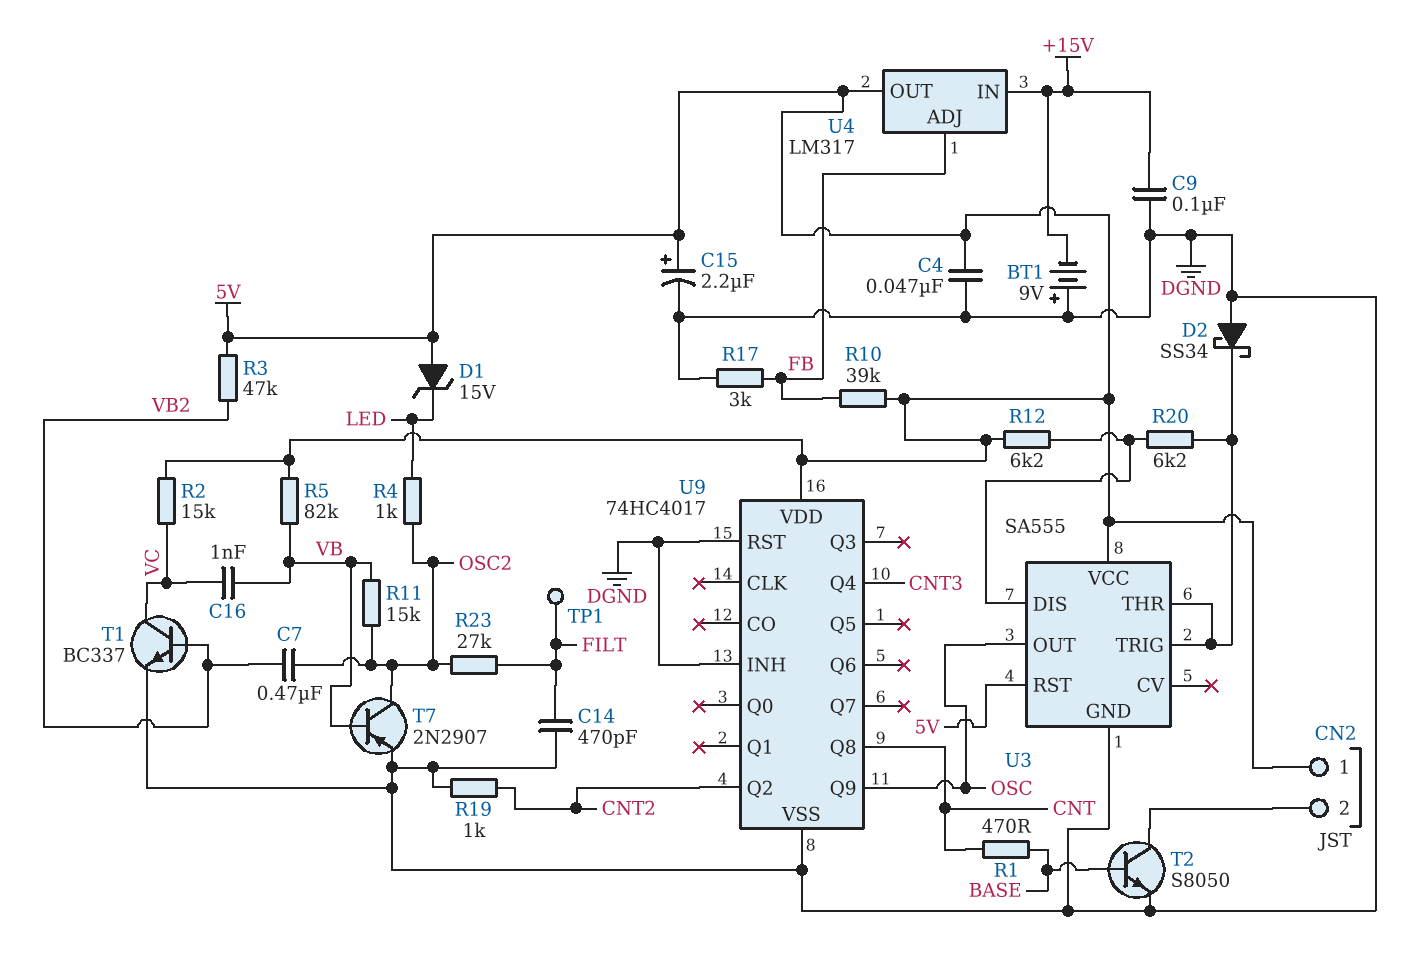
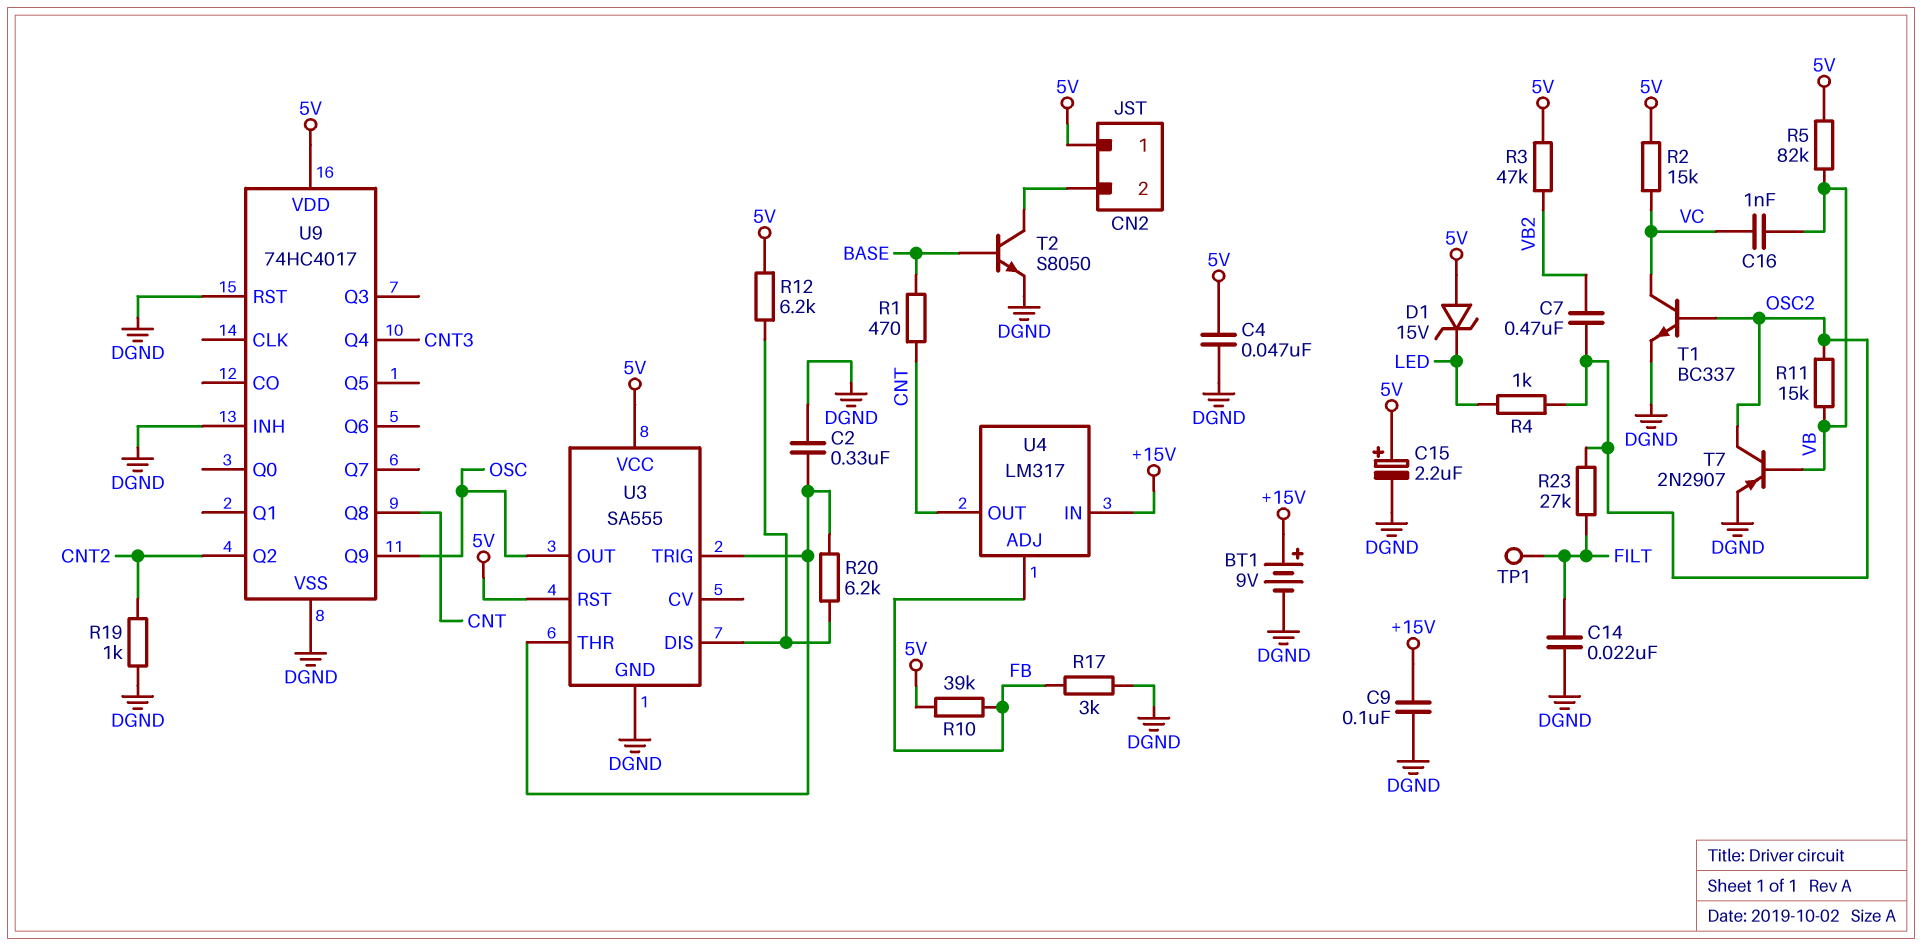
BT1: 9V (plus DGND, minus +15V) -> 9V (plus +15V, minus DGND)
C2: none -> 330nF (DGND, U3/THR)
C14: 470pF (DGND, FILT) -> 22nF (DGND, FILT)
D2: schottky SS34 (A DGND, K U3/THR) -> none
T1: NPN BC337 (B VB2, C VC, E DGND) -> NPN BC337 (B OSC2, C VC, E DGND)
U4 pin OUT: 5V -> CNT

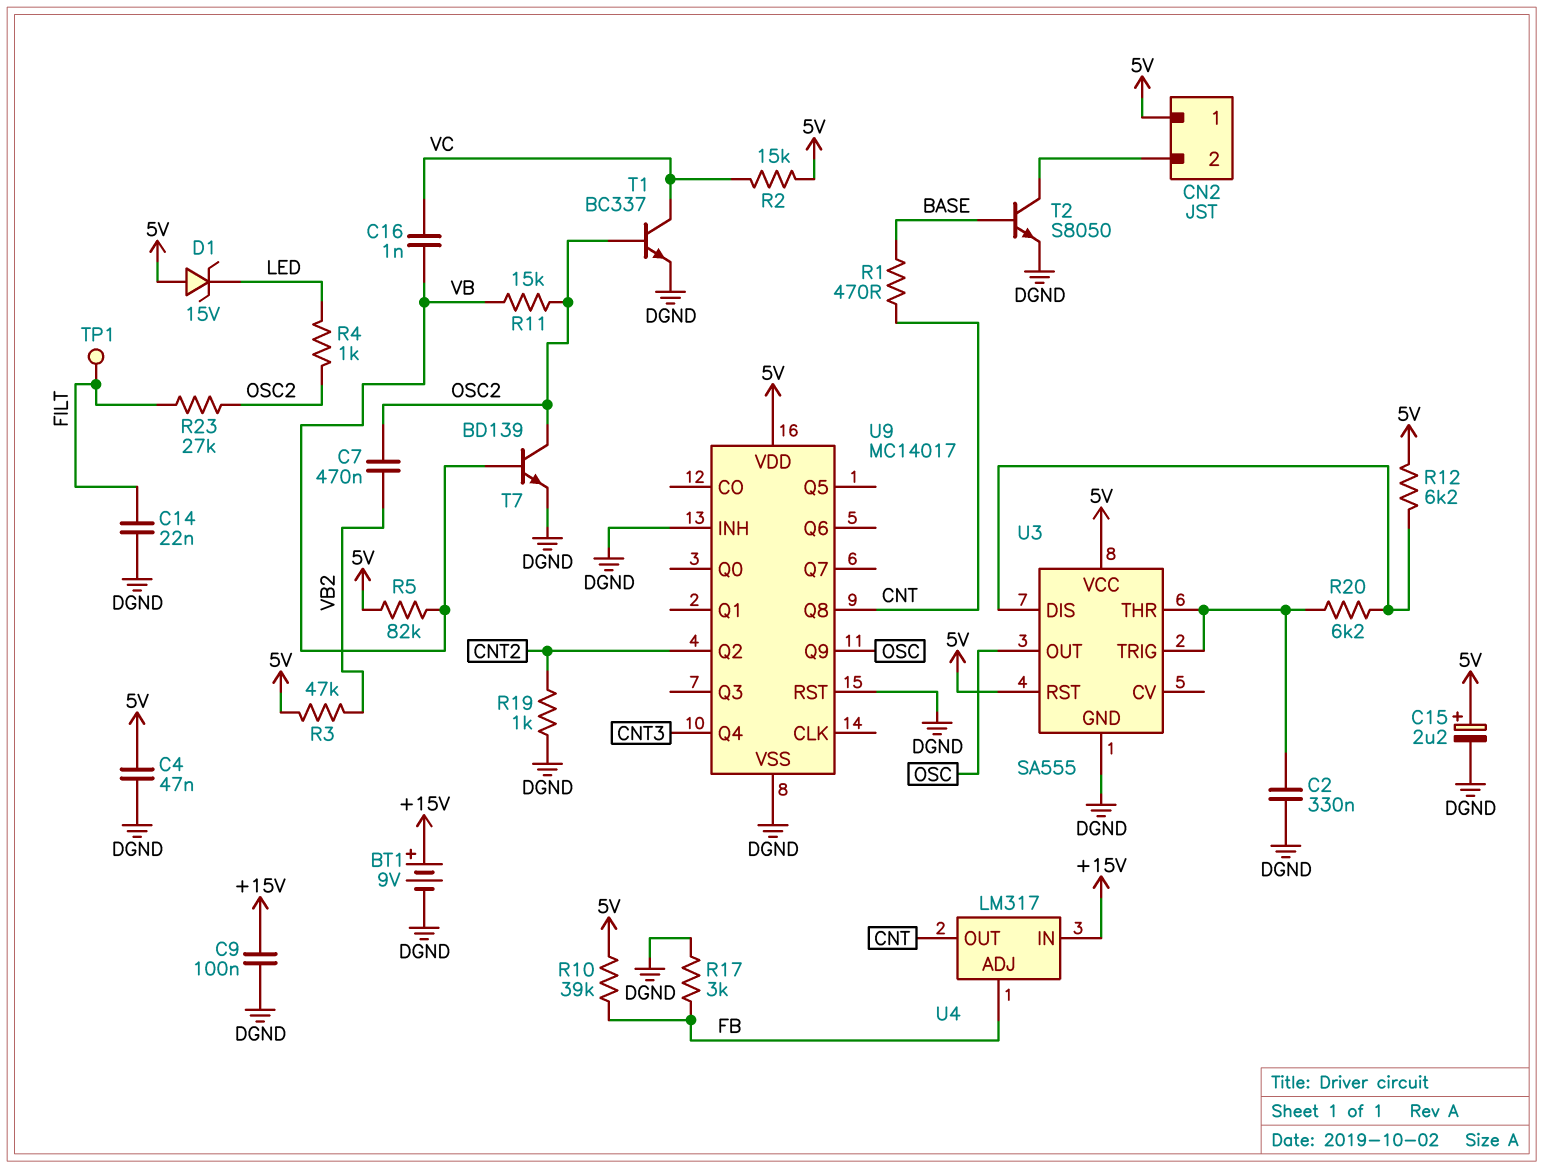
T7: PNP 2N2907 (B VB, C OSC2, E DGND) -> NPN BD139 (B VB, C OSC2, E DGND)
U9: 74HC4017 -> MC14017

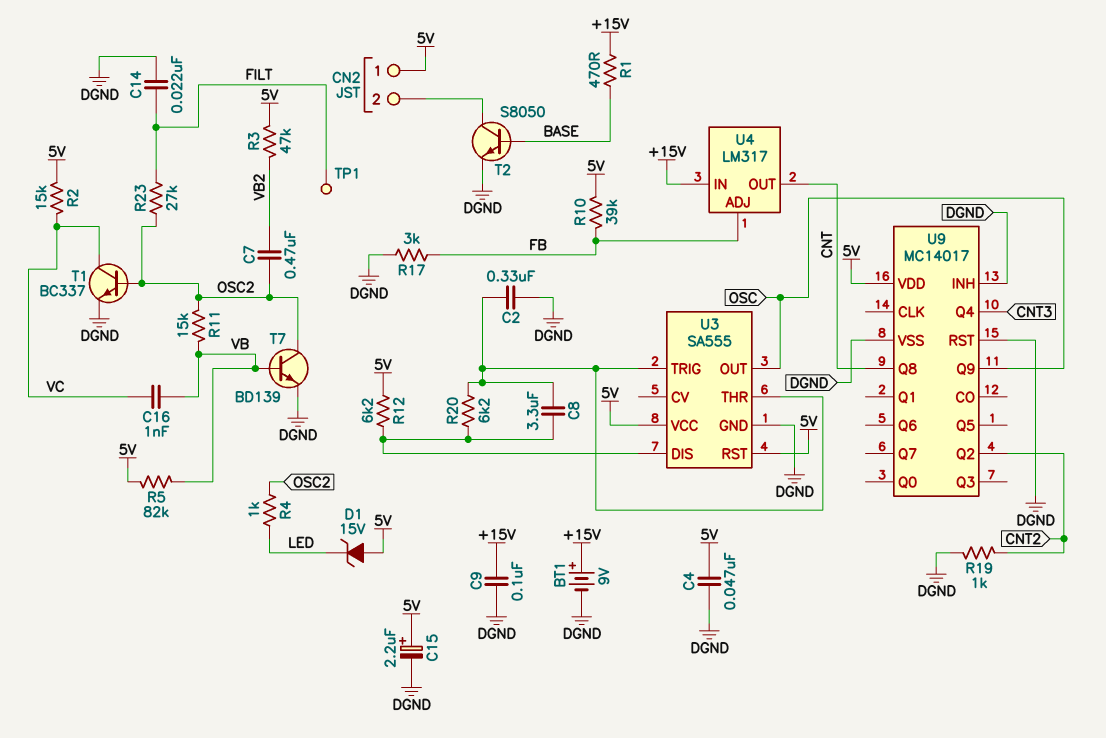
C8: none -> 3.3uF (U3/DIS, U3/THR)
R1: 470 (BASE, CNT) -> 470 (+15V, BASE)

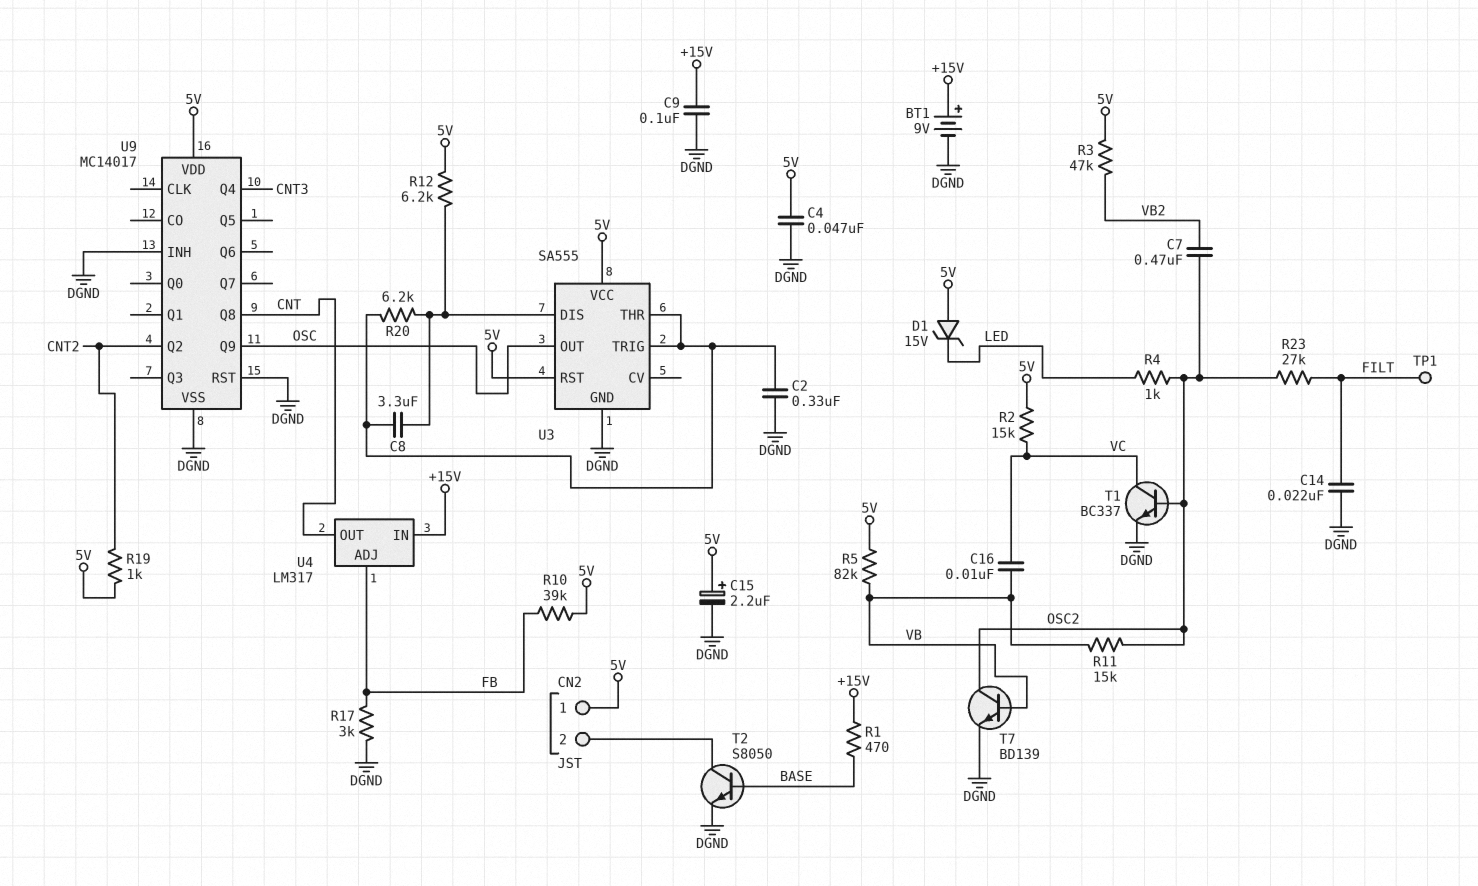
C16: 1nF (VB, VC) -> 10nF (VB, VC)
R19: 1k (CNT2, DGND) -> 1k (5V, CNT2)

